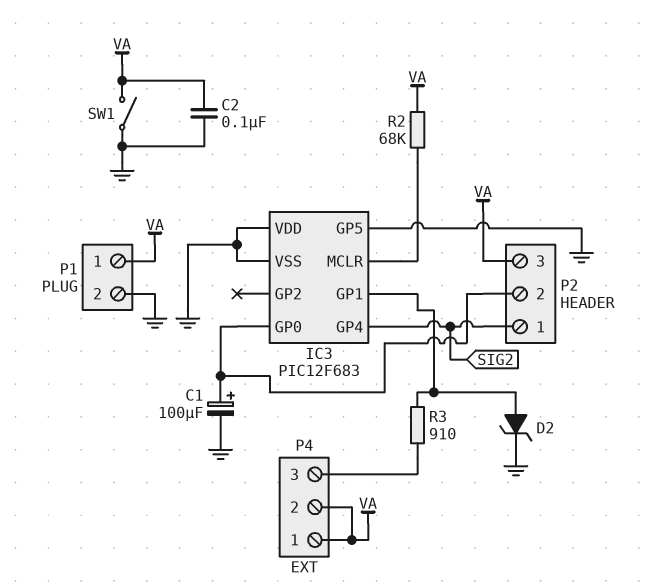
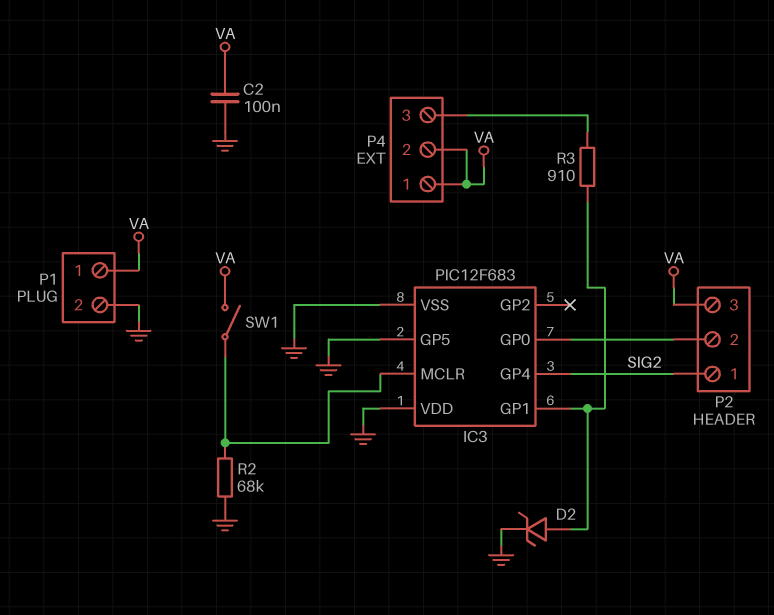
C1: 100uF (plus IC3/GP0, minus GND) -> none
R2: 68k (IC3/MCLR, VA) -> 68k (GND, IC3/MCLR)
SW1: switch (GND, VA) -> switch (IC3/MCLR, VA)

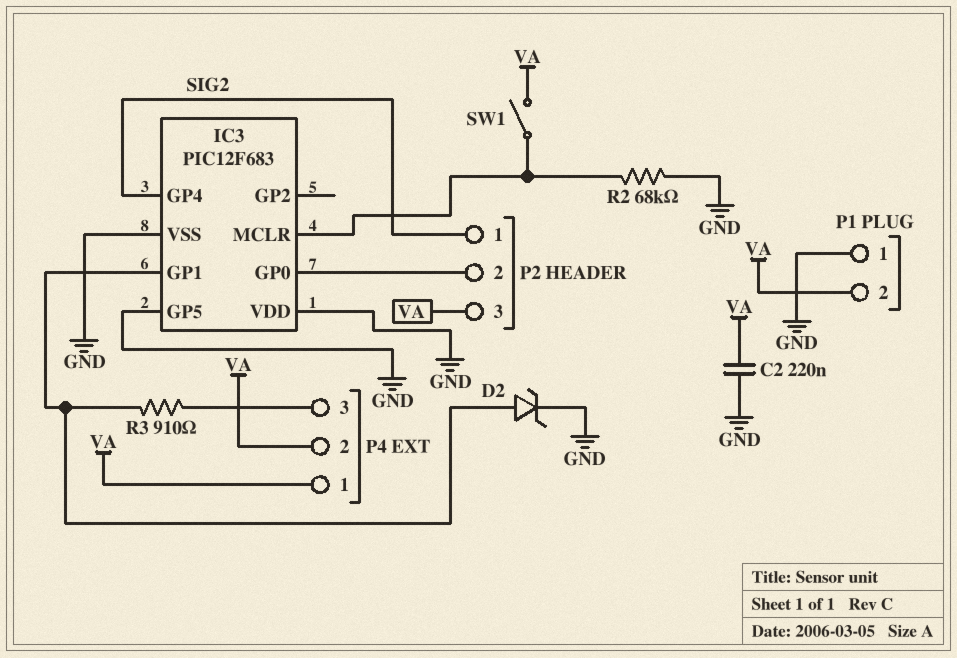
C2: 100nF (GND, VA) -> 220nF (GND, VA)
P1 pin 1: VA -> GND
P1 pin 2: GND -> VA

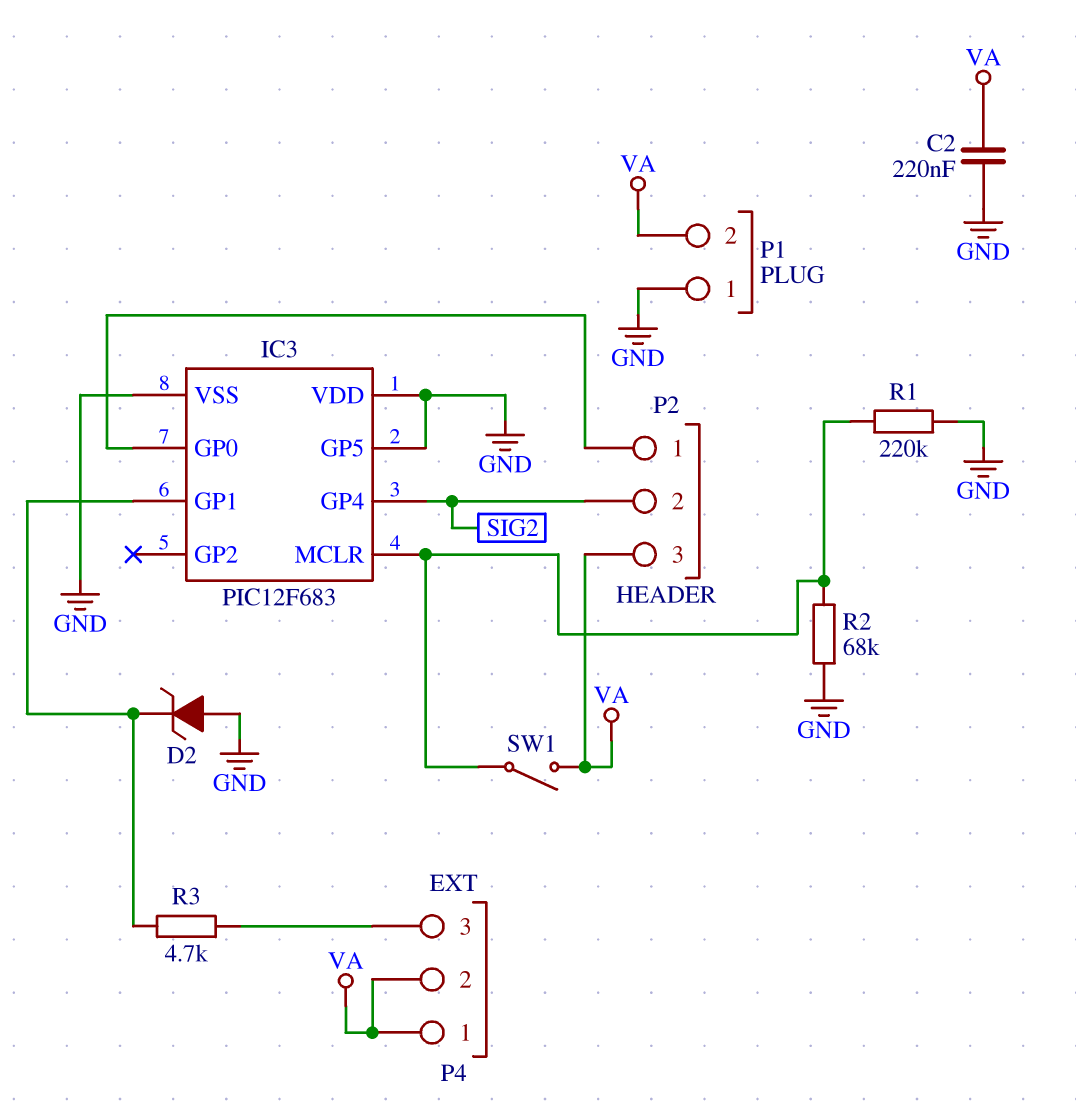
D2: zener (A IC3/GP1, K GND) -> zener (A GND, K IC3/GP1)
P2 pin 1: SIG2 -> IC3/GP0
P2 pin 2: IC3/GP0 -> SIG2
R1: none -> 220k (GND, IC3/MCLR)
R3: 910 (IC3/GP1, P4/3) -> 4.7k (IC3/GP1, P4/3)

